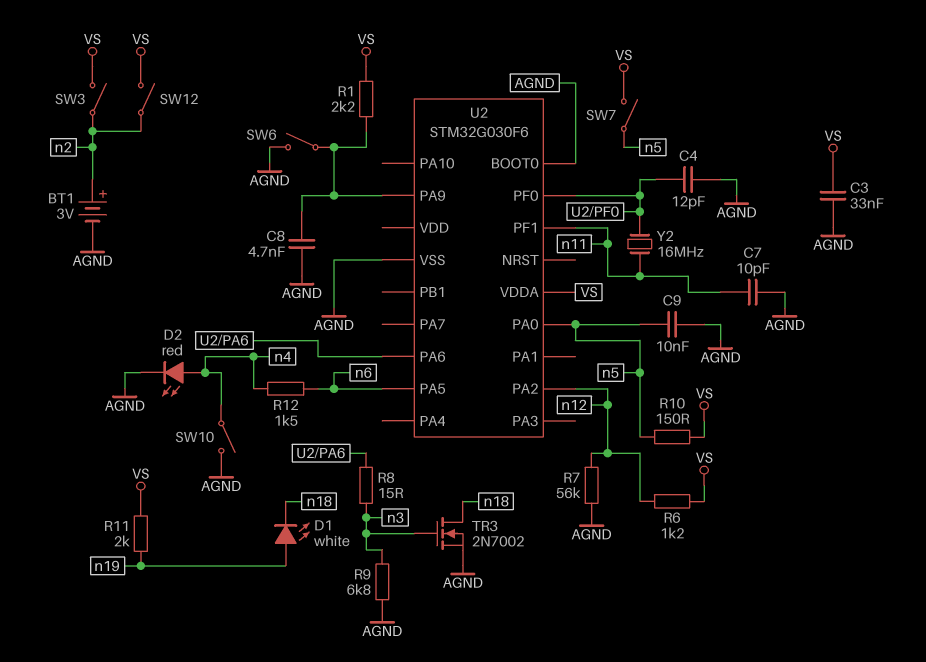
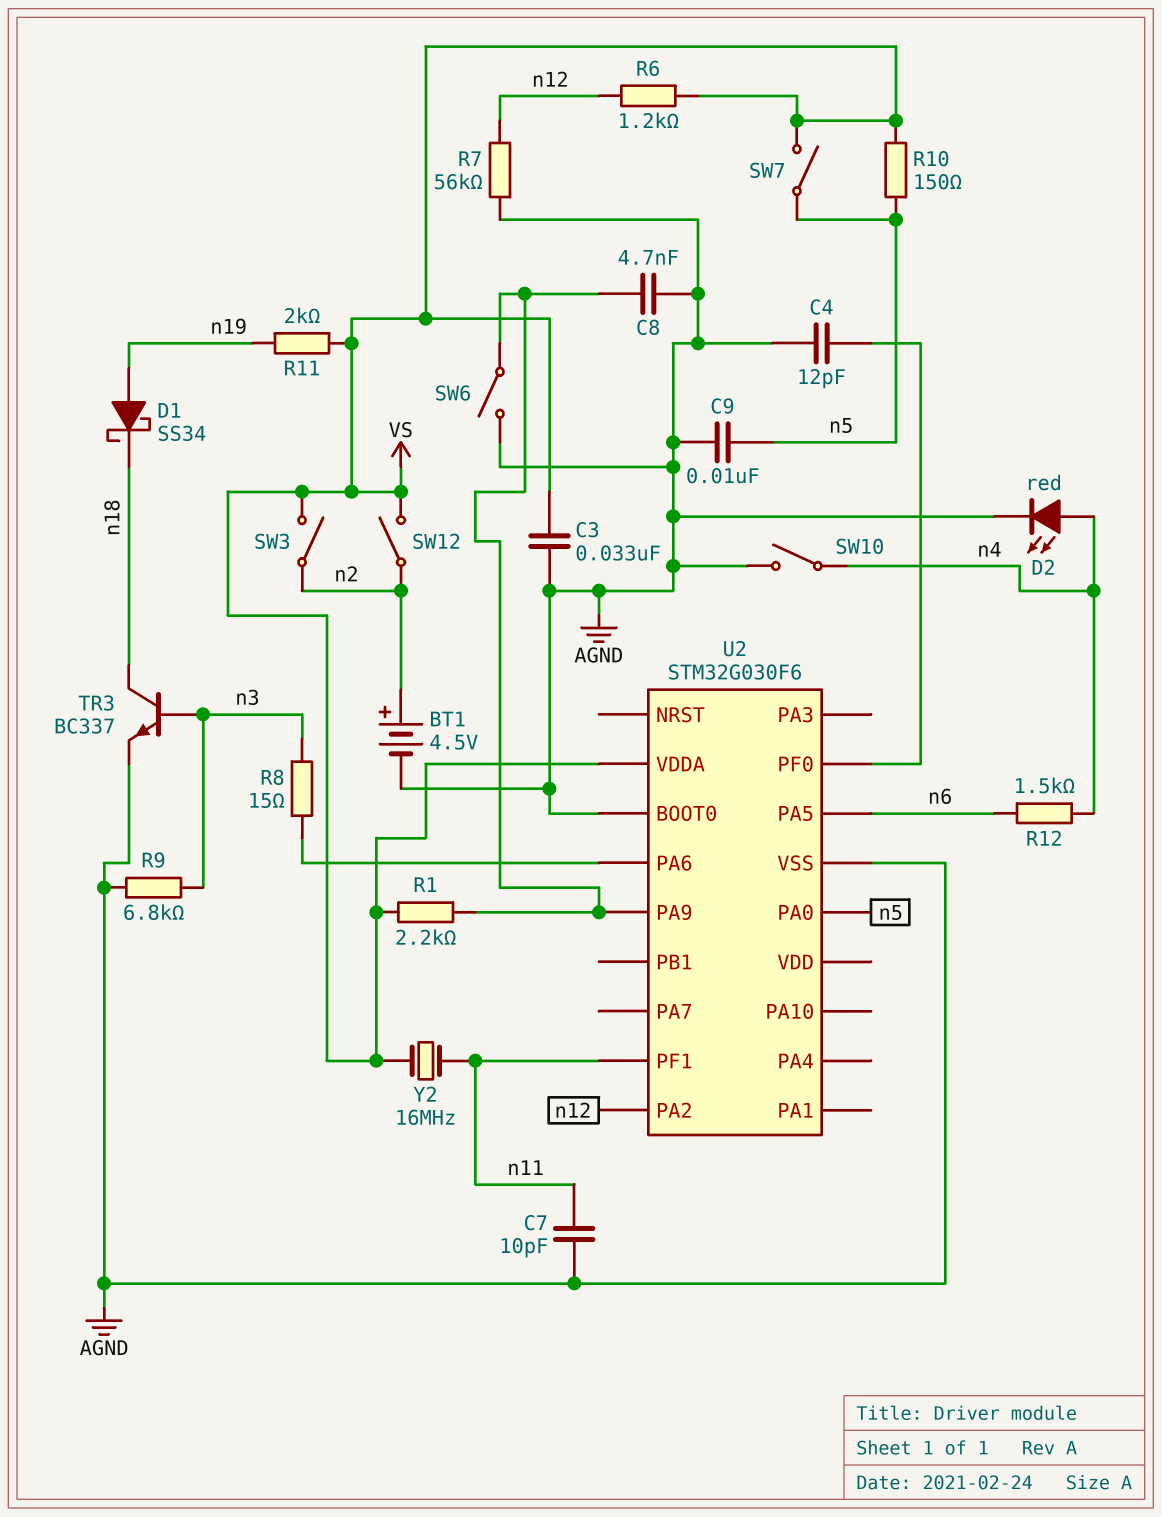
BT1: 3V (plus n2, minus AGND) -> 4.5V (plus n2, minus AGND)
D1: LED white (A n19, K n18) -> schottky SS34 (A n19, K n18)
TR3: NMOS 2N7002 (G n3, D n18, S AGND) -> NPN BC337 (B n3, C n18, E AGND)
Y2: 16MHz (U2/PF0, n11) -> 16MHz (VS, n11)

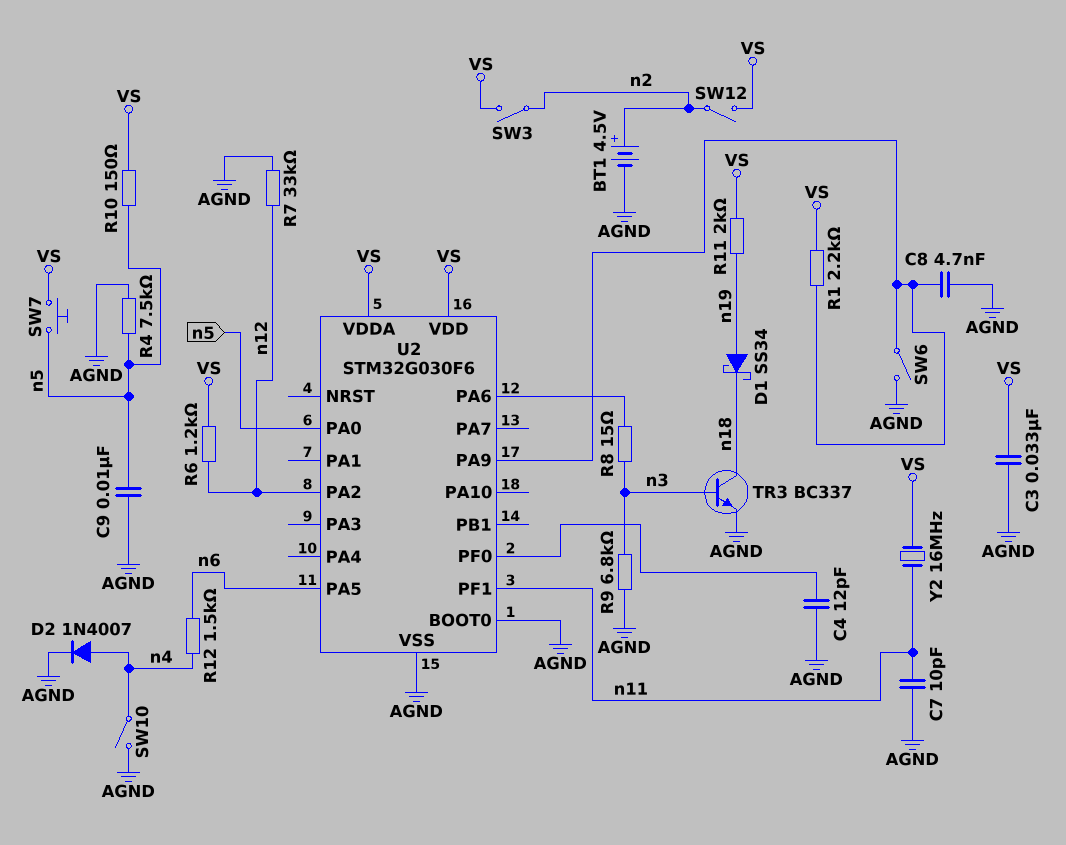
D2: LED red (A n4, K AGND) -> diode 1N4007 (A n4, K AGND)
R4: none -> 7.5k (AGND, n5)
R7: 56k (AGND, n12) -> 33k (AGND, n12)
SW7: switch (VS, n5) -> button (VS, n5)
U2 pin VDD: none -> VS

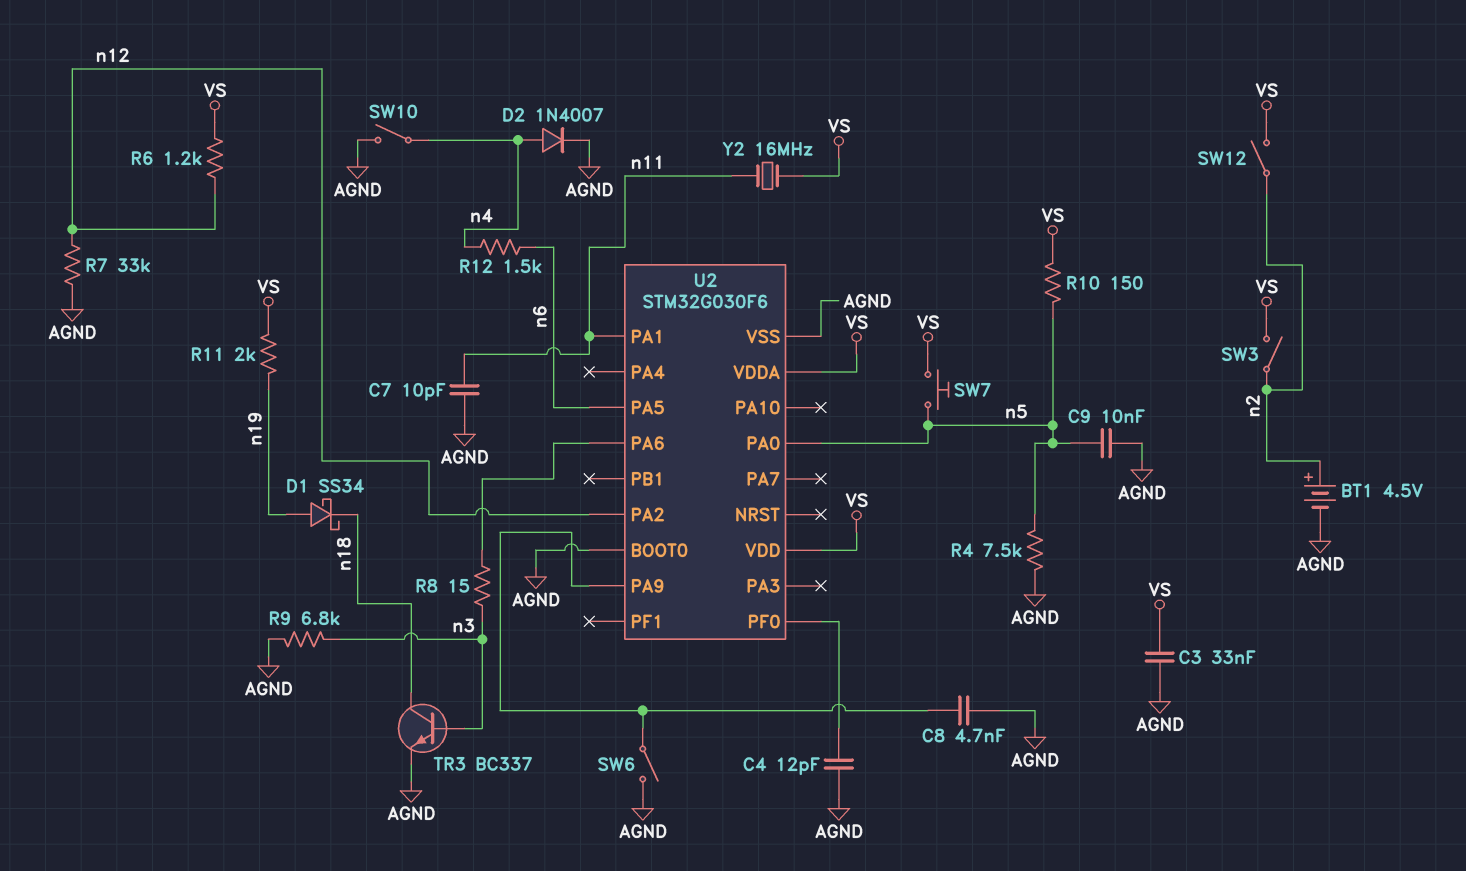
R1: 2.2k (U2/PA9, VS) -> none
U2 pin PA1: none -> n11
U2 pin PF1: n11 -> none

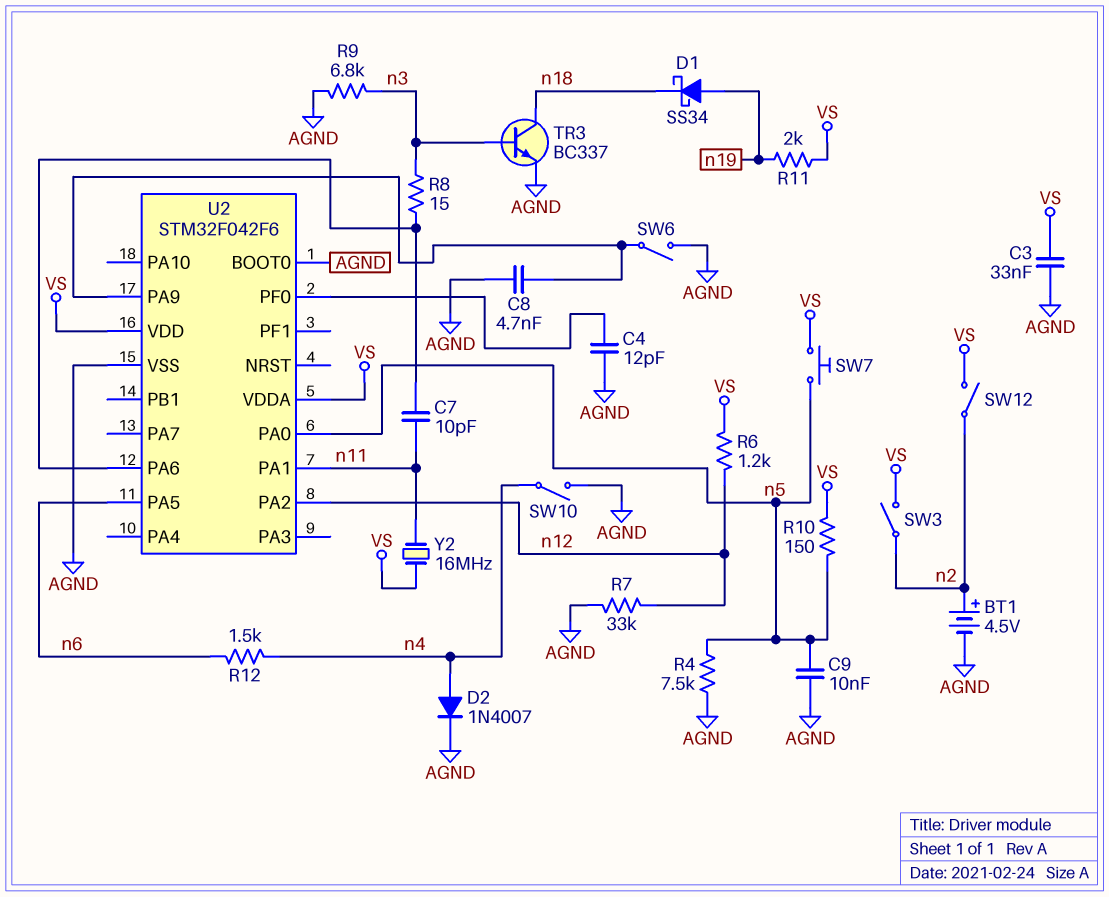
C7: 10pF (AGND, n11) -> 10pF (U2/PA6, n11)
U2: STM32G030F6 -> STM32F042F6

